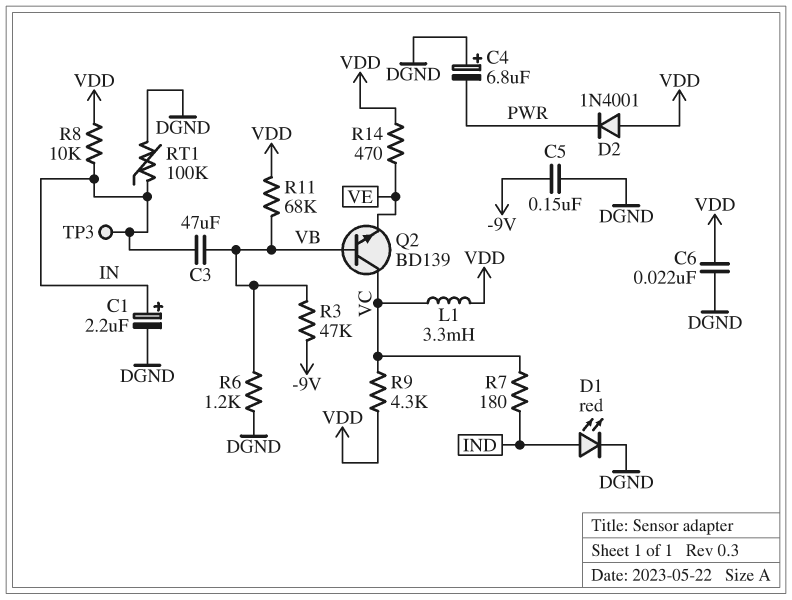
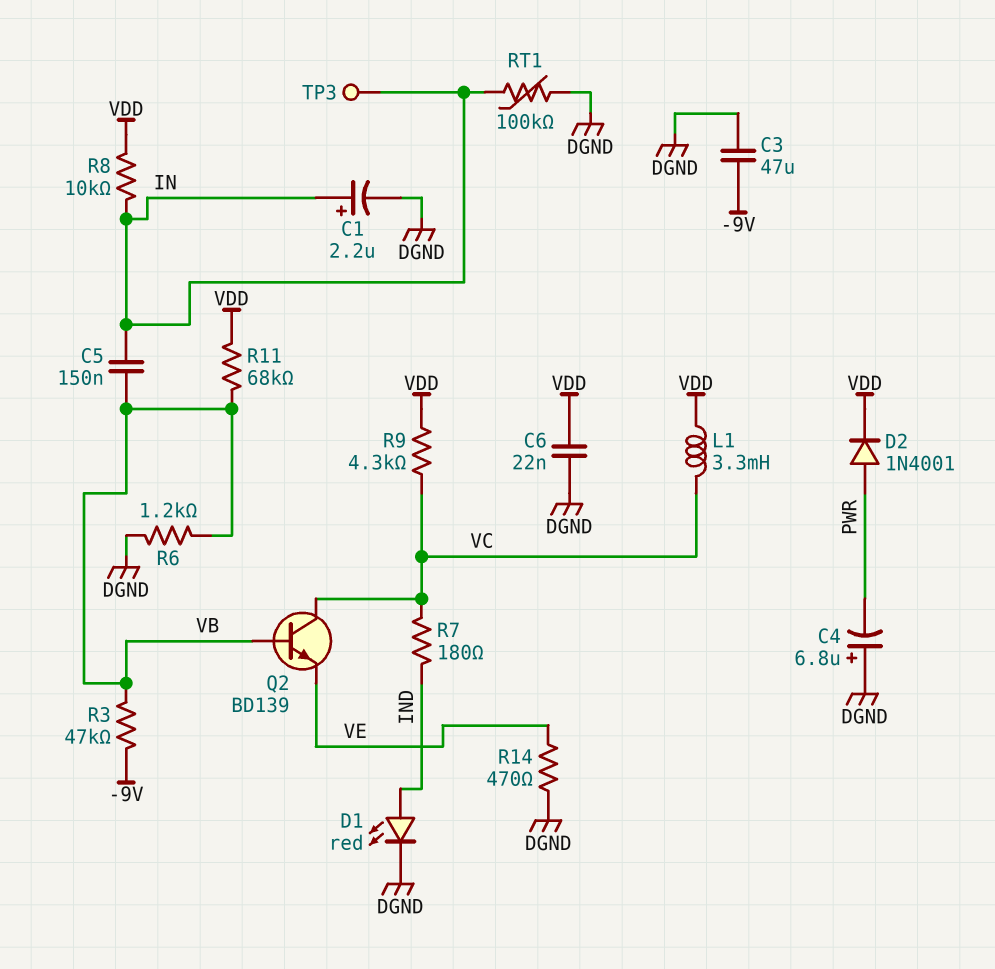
C3: 47uF (IN, VB) -> 47uF (-9V, DGND)
C5: 150nF (-9V, DGND) -> 150nF (IN, VB)
D2: diode 1N4001 (A VDD, K PWR) -> diode 1N4001 (A PWR, K VDD)
R14: 470 (VDD, VE) -> 470 (DGND, VE)

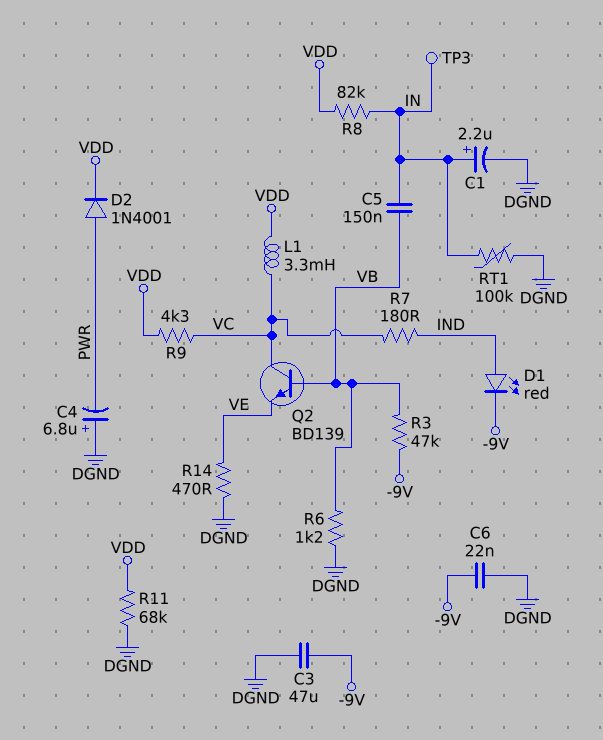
C6: 22nF (DGND, VDD) -> 22nF (-9V, DGND)
D1: LED red (A IND, K DGND) -> LED red (A IND, K -9V)
R8: 10k (IN, VDD) -> 82k (IN, VDD)
R11: 68k (VB, VDD) -> 68k (DGND, VDD)

